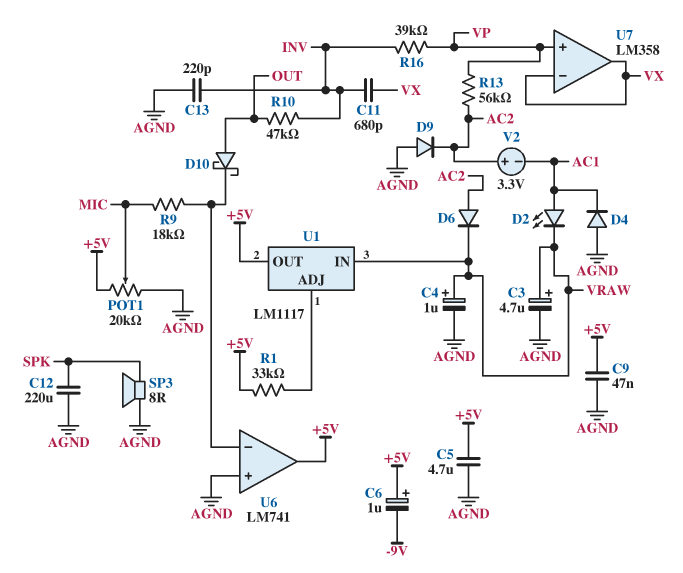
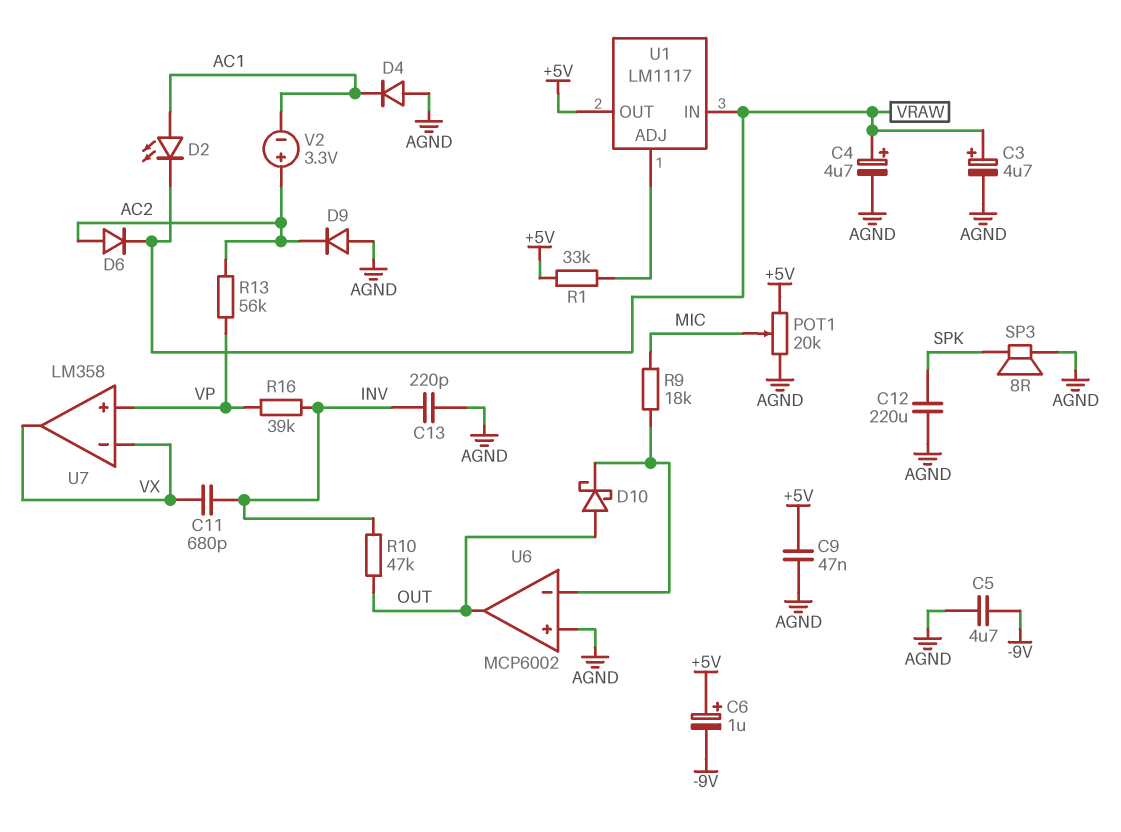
C4: 1uF (plus VRAW, minus AGND) -> 4.7uF (plus VRAW, minus AGND)
C5: 4.7uF (+5V, AGND) -> 4.7uF (-9V, AGND)
U6: LM741 -> MCP6002
U6 pin out: +5V -> OUT

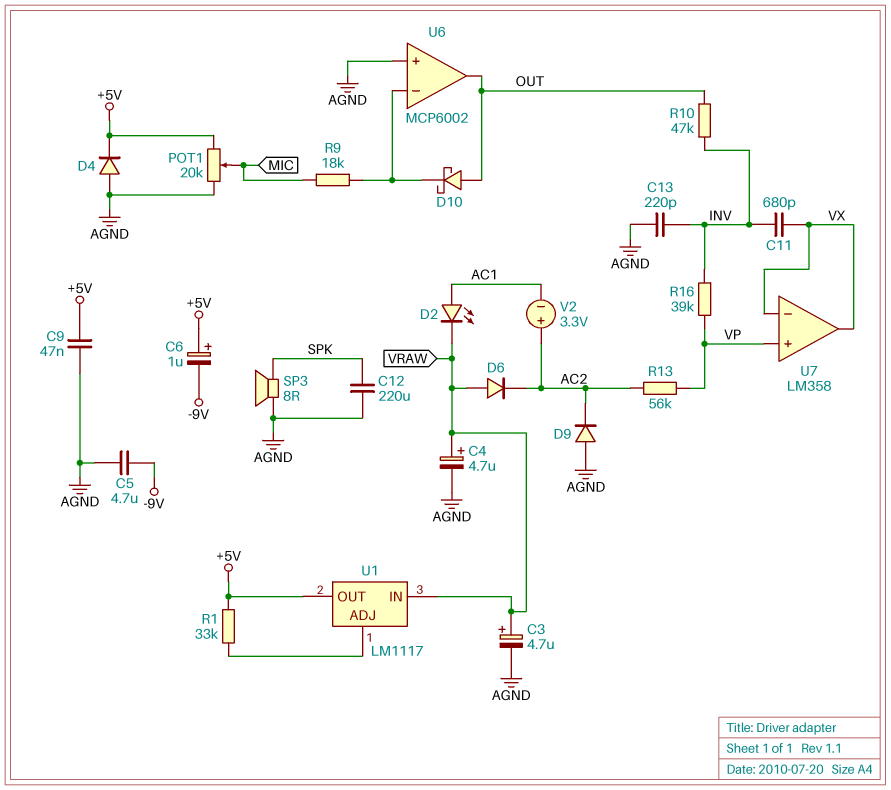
D4: diode (A AGND, K AC1) -> diode (A AGND, K +5V)
D6: diode (A AC2, K VRAW) -> diode (A VRAW, K AC2)

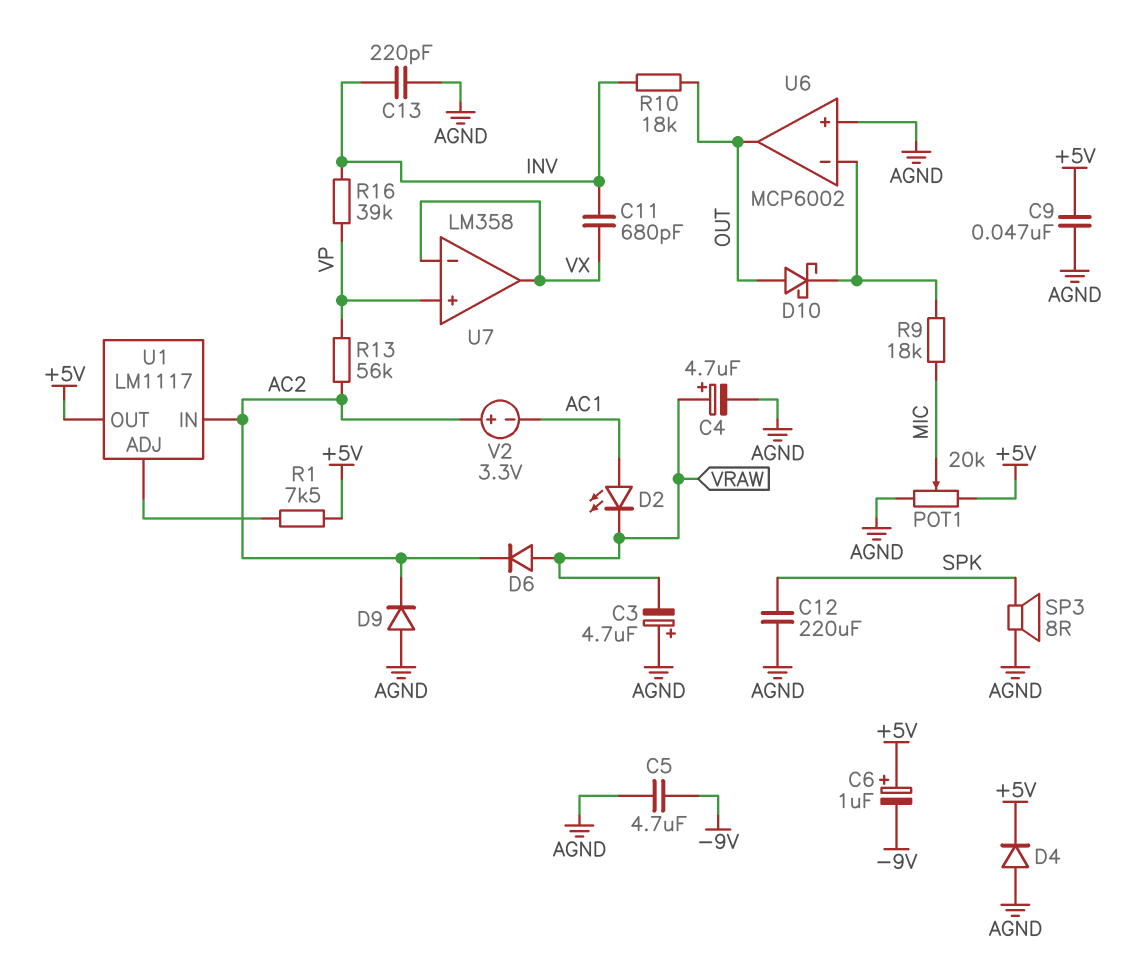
C3: 4.7uF (plus VRAW, minus AGND) -> 4.7uF (plus AGND, minus VRAW)
R1: 33k (+5V, U1/ADJ) -> 7.5k (+5V, U1/ADJ)
R10: 47k (INV, OUT) -> 18k (INV, OUT)
U1 pin IN: VRAW -> AC2

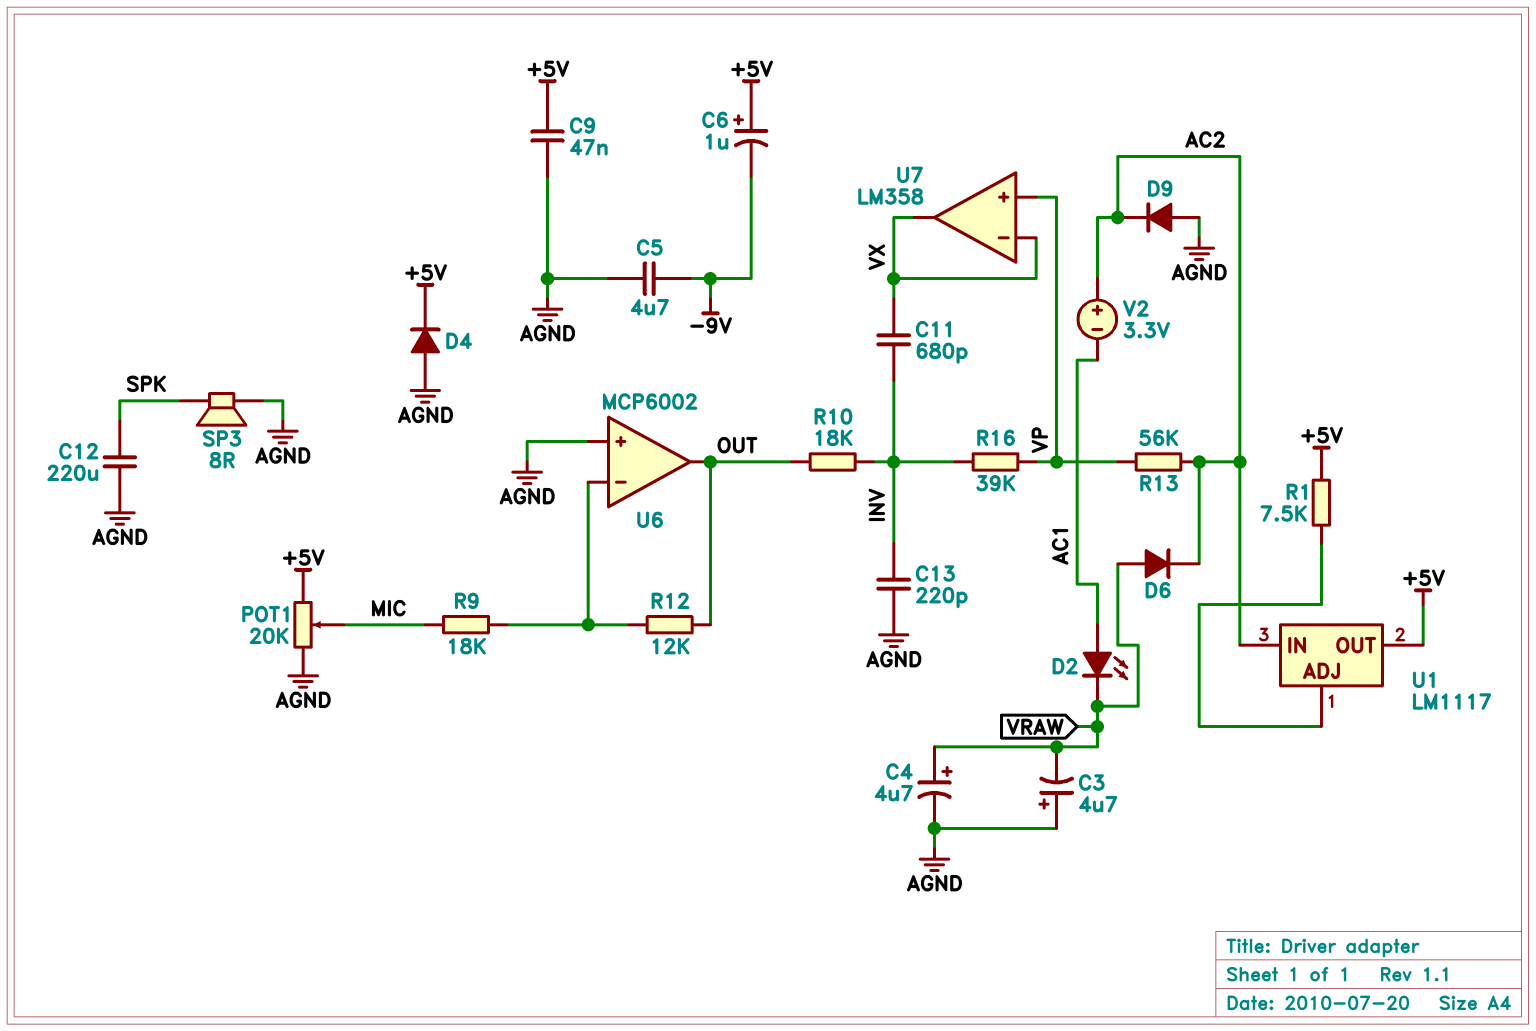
D10: schottky (A OUT, K U6/in-) -> none
R12: none -> 12k (OUT, U6/in-)

